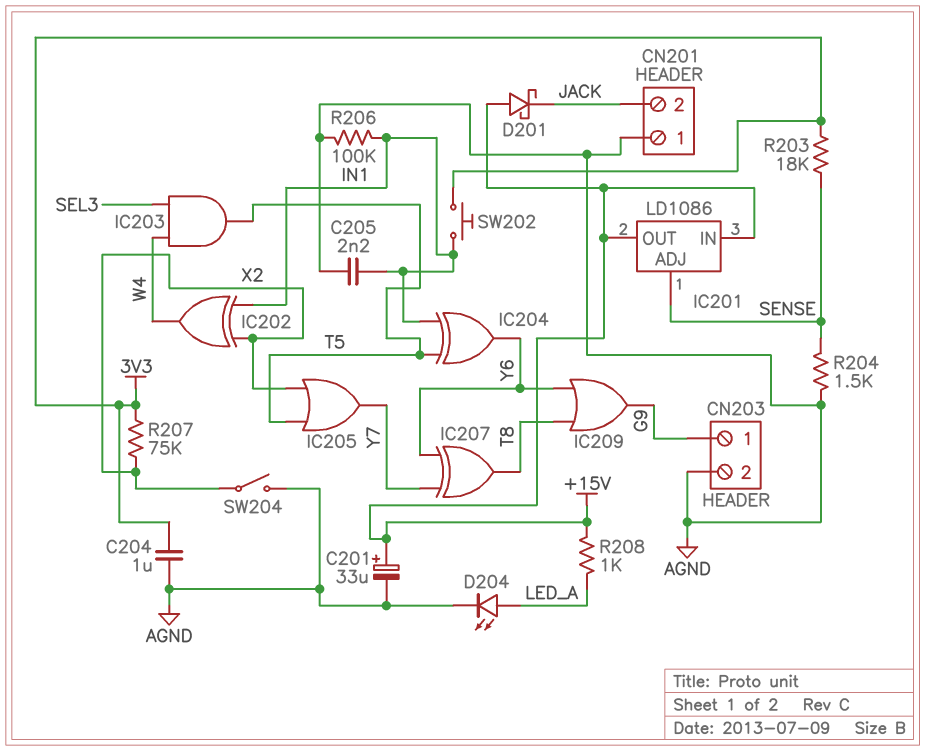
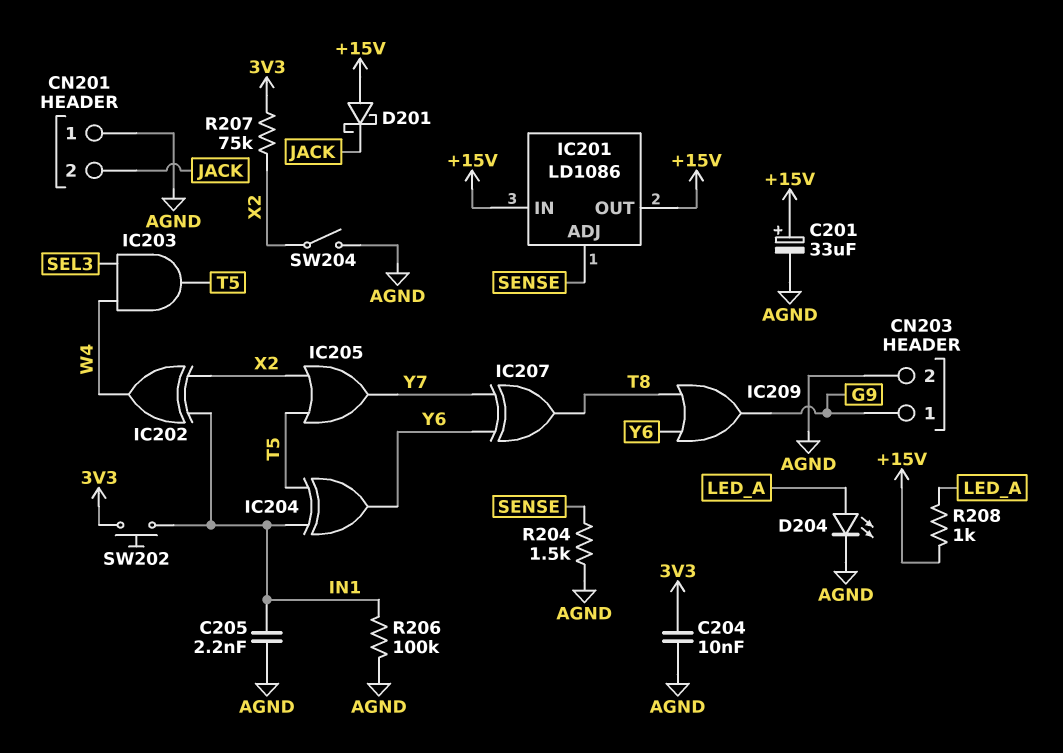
C204: 1uF (3V3, AGND) -> 10nF (3V3, AGND)
R203: 18k (3V3, SENSE) -> none

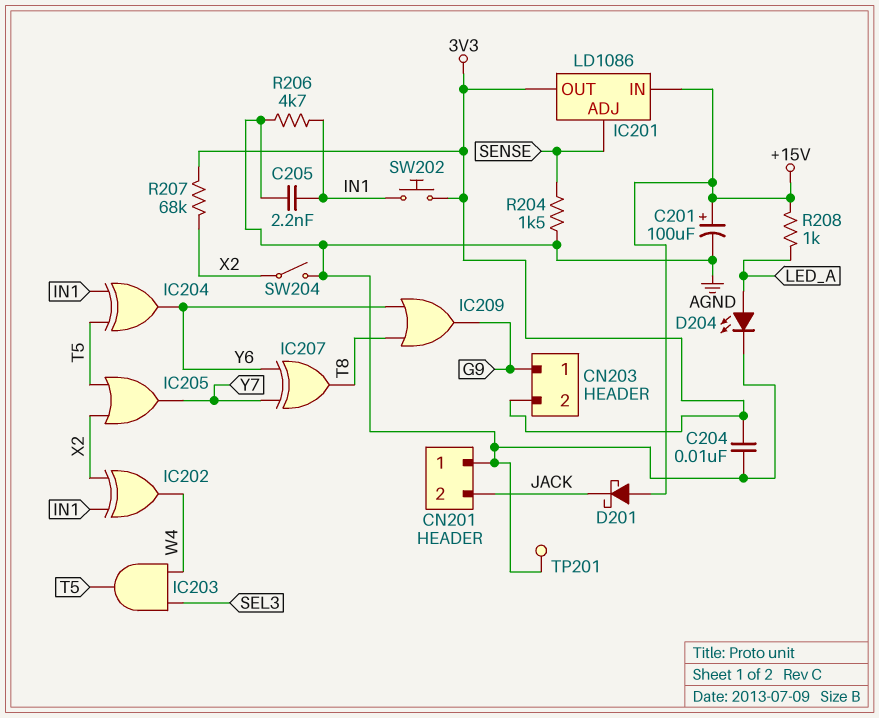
C201: 33uF (plus +15V, minus AGND) -> 100uF (plus +15V, minus AGND)
CN203 pin 2: AGND -> 3V3
IC201 pin OUT: +15V -> 3V3
R206: 100k (AGND, IN1) -> 4.7k (AGND, IN1)
R207: 75k (3V3, X2) -> 68k (3V3, X2)
TP201: none -> test point (AGND)

